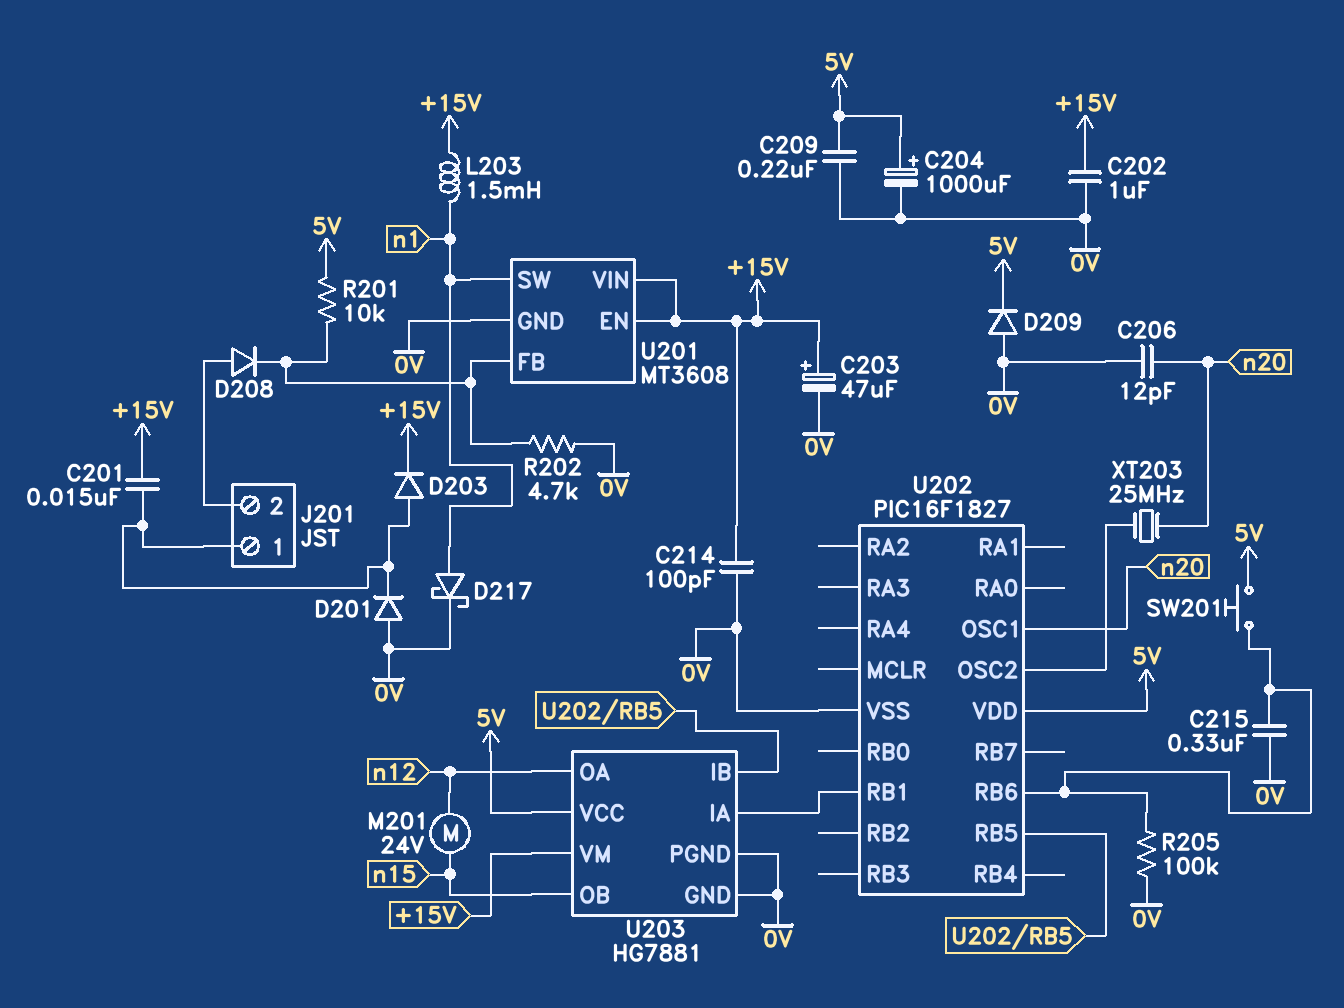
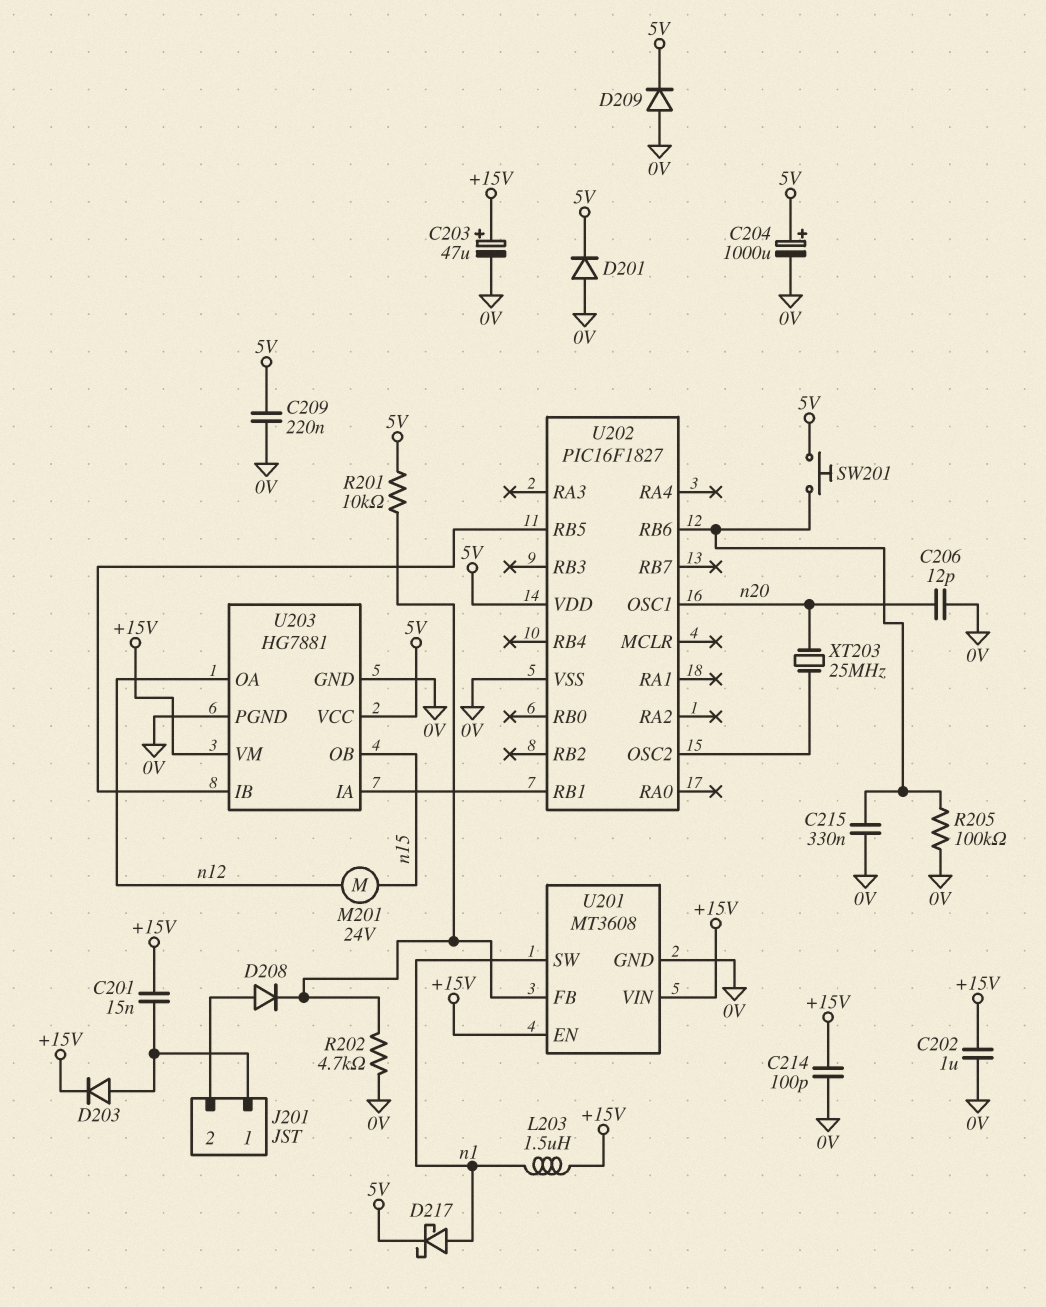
D201: diode (A 0V, K J201/1) -> diode (A 0V, K 5V)
D217: schottky (A n1, K 0V) -> schottky (A n1, K 5V)
L203: 1.5mH (+15V, n1) -> 1.5uH (+15V, n1)

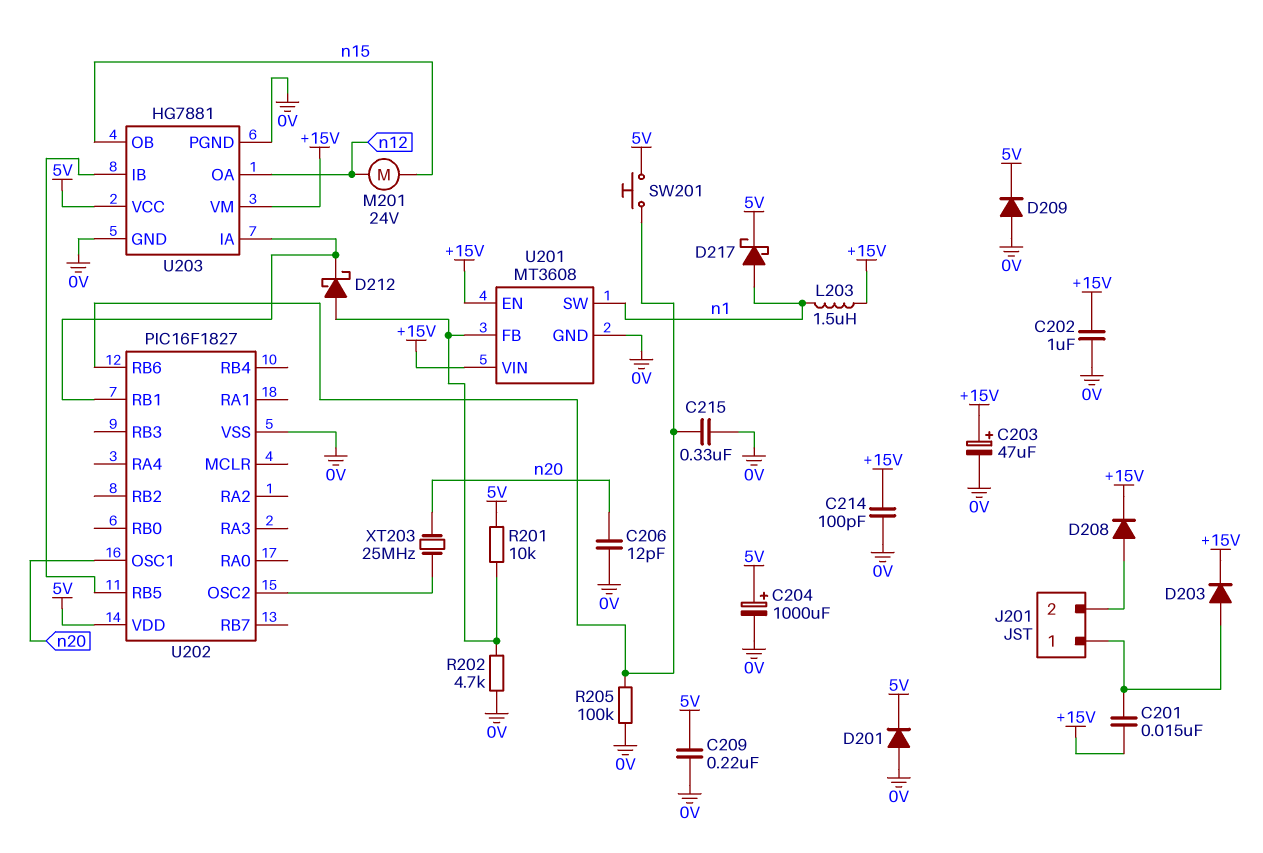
D208: diode (A J201/2, K U201/FB) -> diode (A J201/2, K +15V)
D212: none -> schottky (A U201/FB, K U202/RB1)

